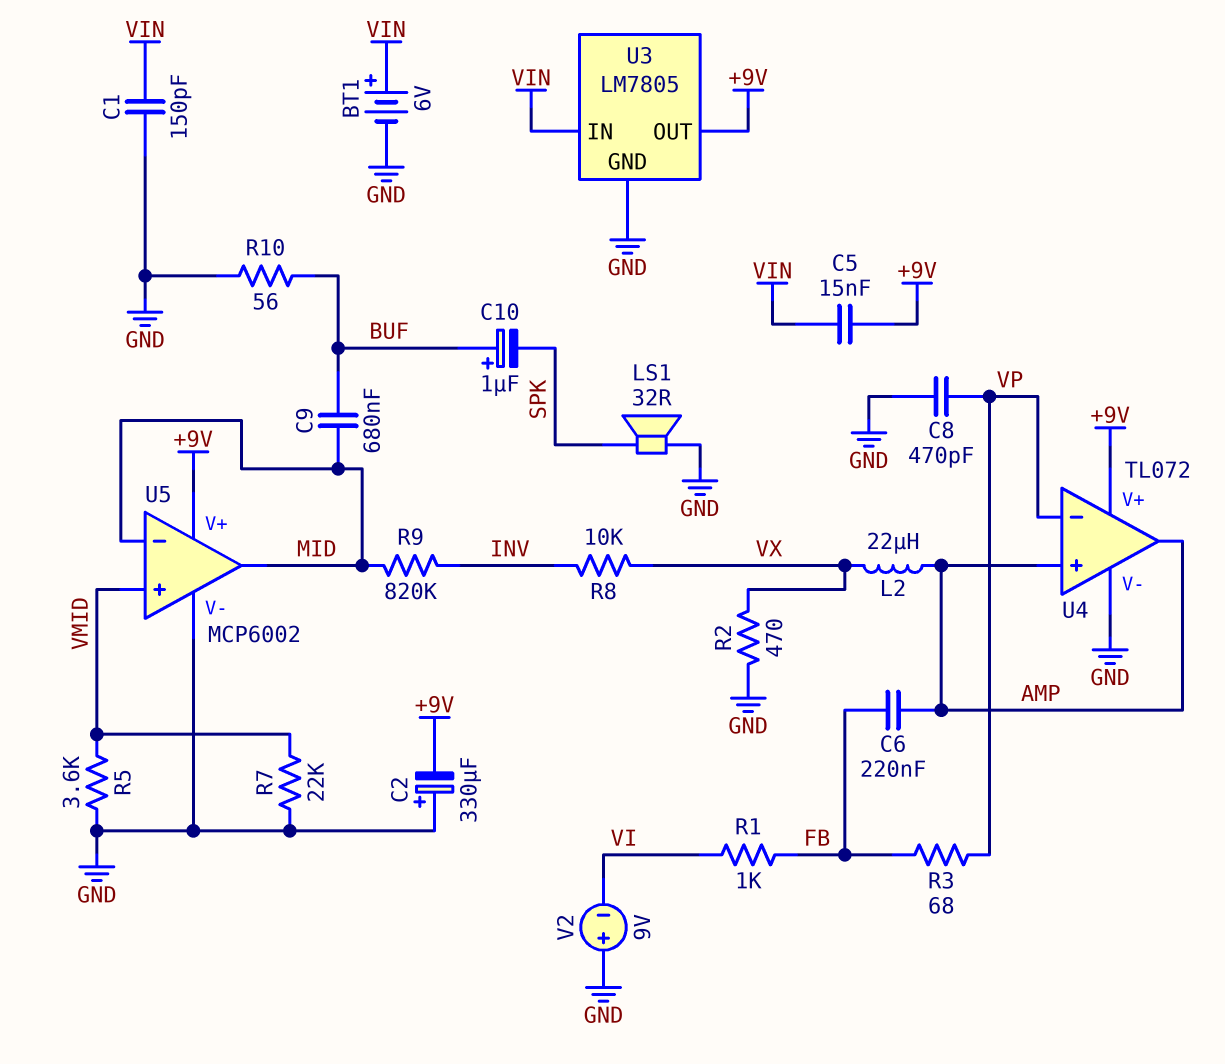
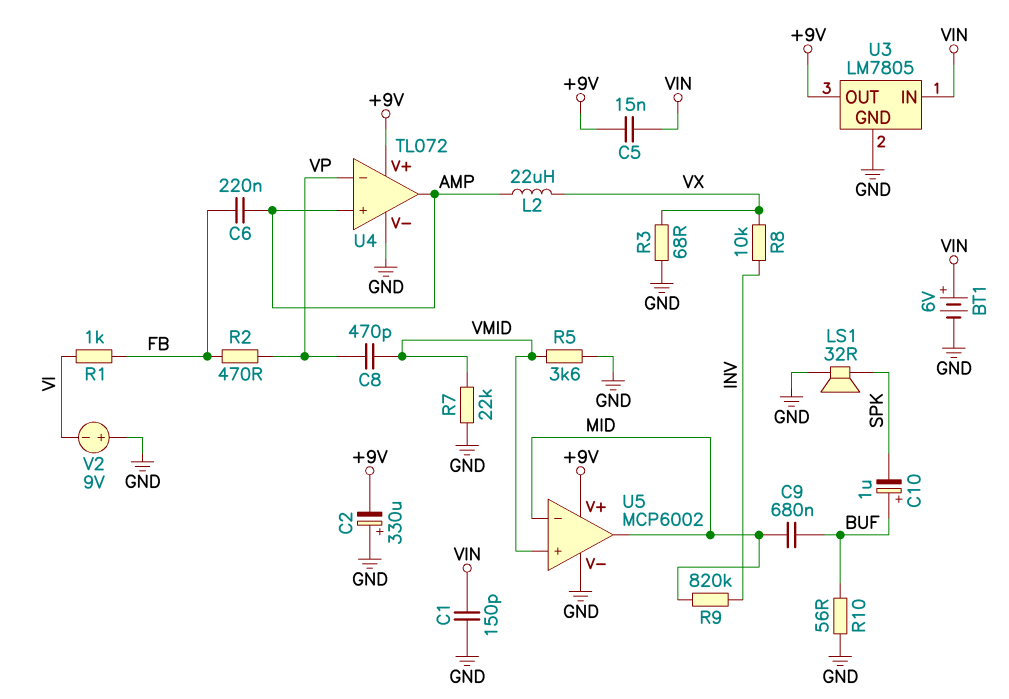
C8: 470pF (GND, VP) -> 470pF (VMID, VP)
R2: 470 (GND, VX) -> 470 (FB, VP)
R3: 68 (FB, VP) -> 68 (GND, VX)

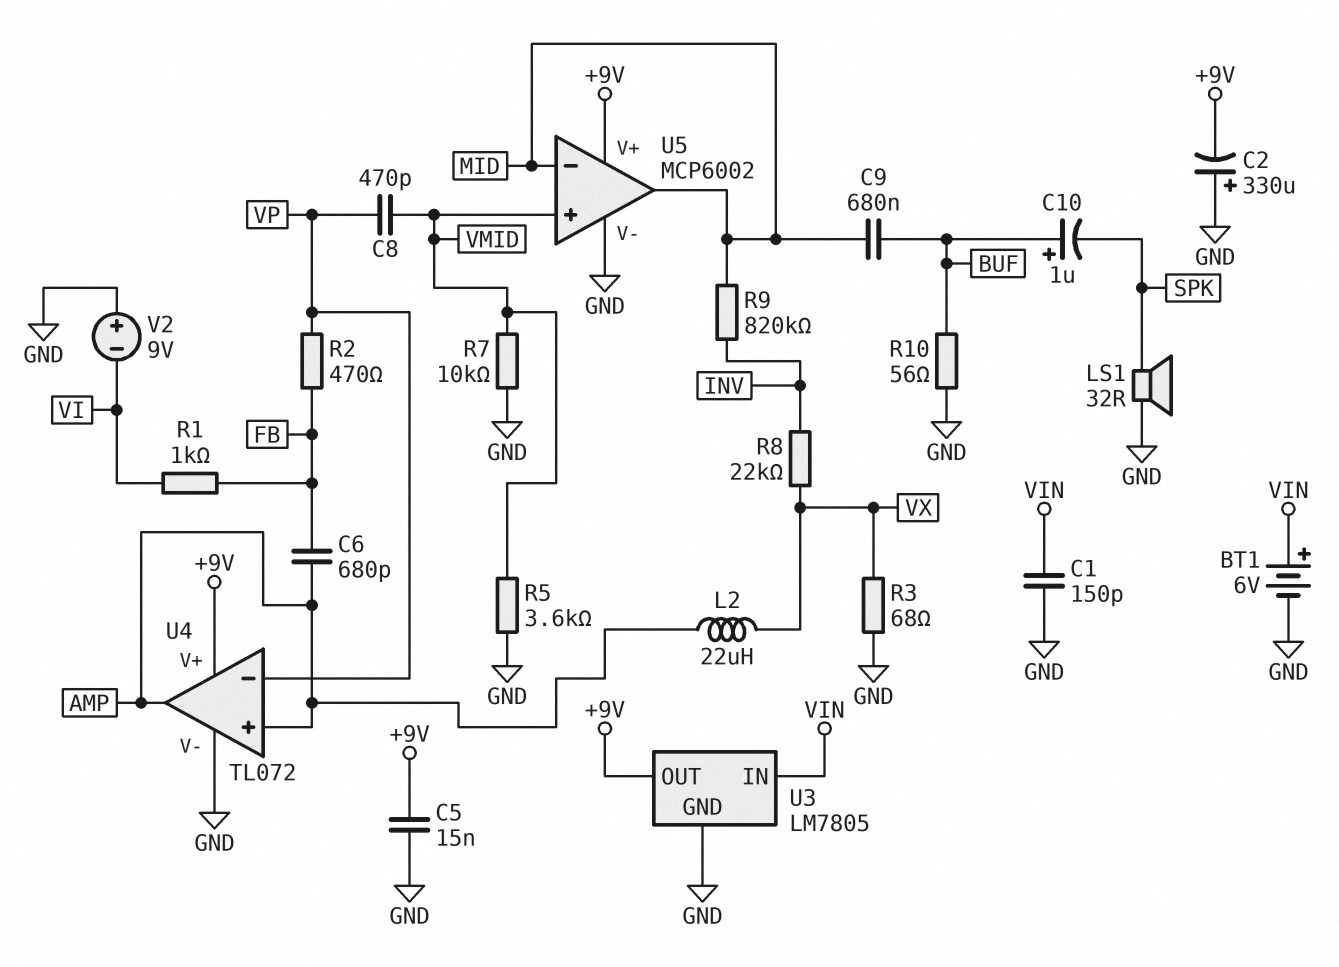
C5: 15nF (+9V, VIN) -> 15nF (+9V, GND)
C6: 220nF (AMP, FB) -> 680pF (AMP, FB)
R7: 22k (GND, VMID) -> 10k (GND, VMID)
R8: 10k (INV, VX) -> 22k (INV, VX)

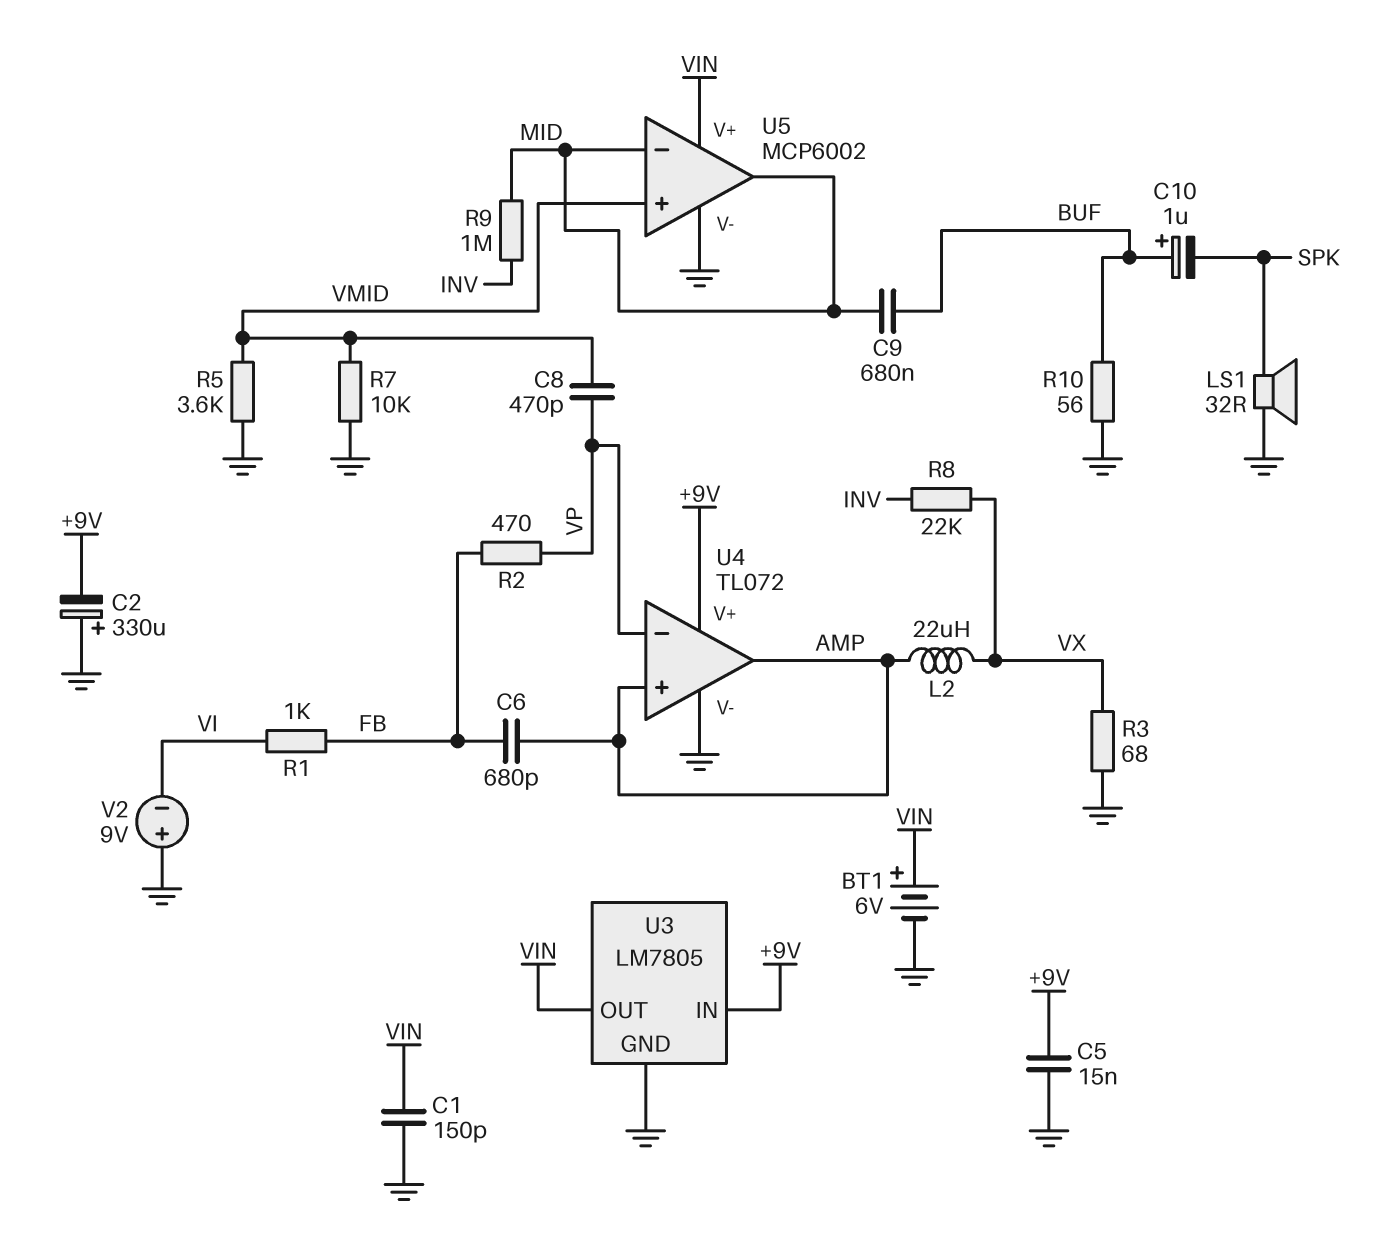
R9: 820k (INV, MID) -> 1M (INV, MID)
U3 pin IN: VIN -> +9V
U3 pin OUT: +9V -> VIN
U5 pin V+: +9V -> VIN

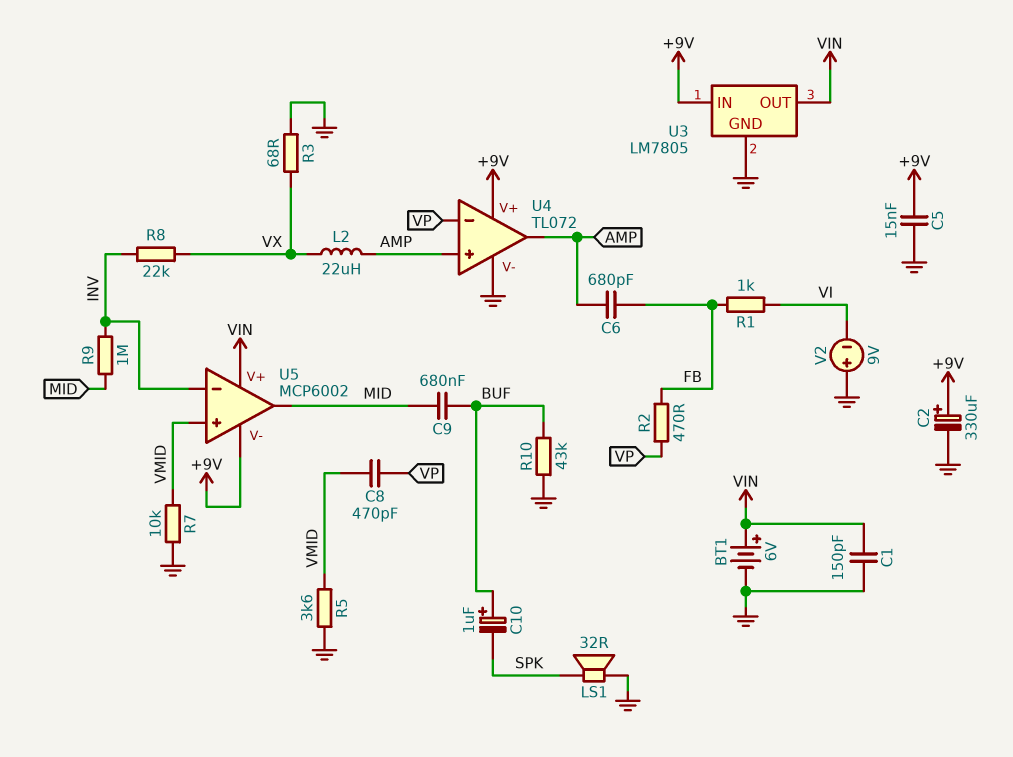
C2: 330uF (plus GND, minus +9V) -> 330uF (plus +9V, minus GND)
R10: 56 (BUF, GND) -> 43k (BUF, GND)
U5 pin V-: GND -> +9V
U5 pin in-: MID -> INV

